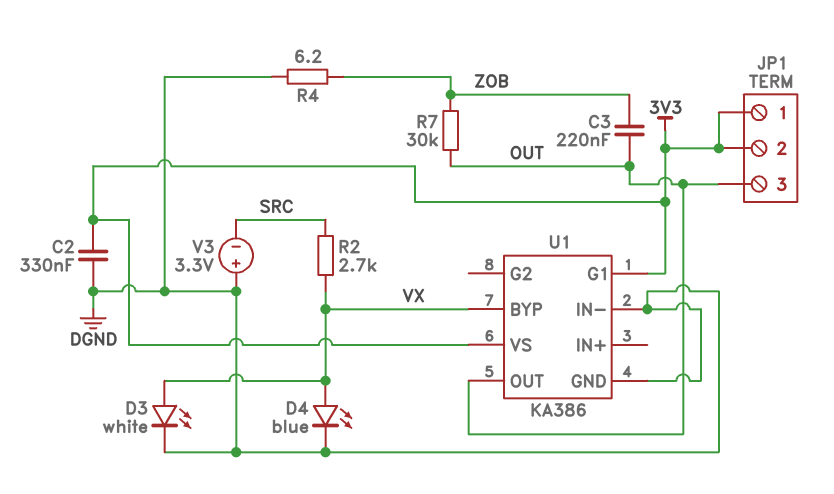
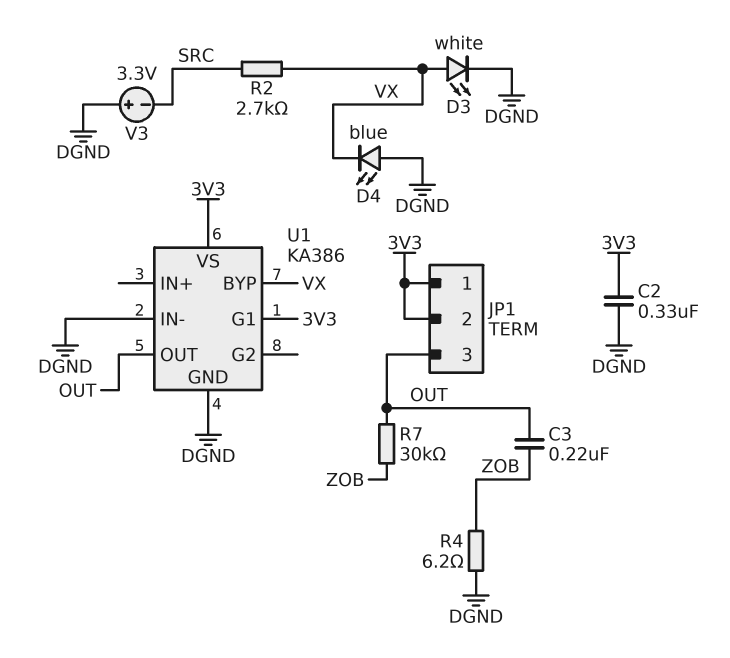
D4: LED blue (A VX, K DGND) -> LED blue (A DGND, K VX)

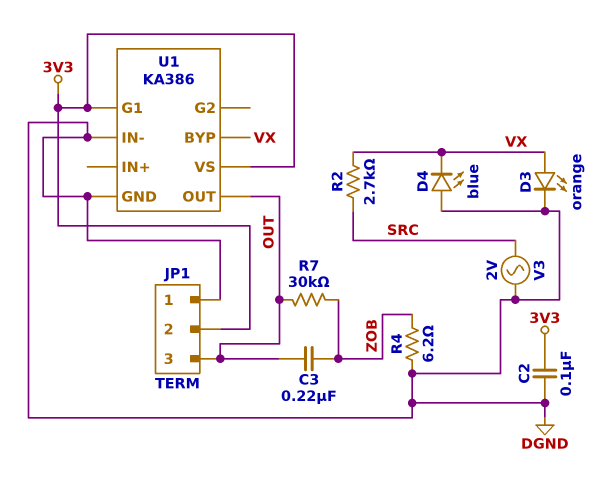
C2: 330nF (3V3, DGND) -> 100nF (3V3, DGND)
D3: LED white (A VX, K DGND) -> LED orange (A VX, K DGND)
JP1 pin 1: 3V3 -> DGND
V3: 3.3V (plus DGND, minus SRC) -> AC 2V (DGND, SRC)

